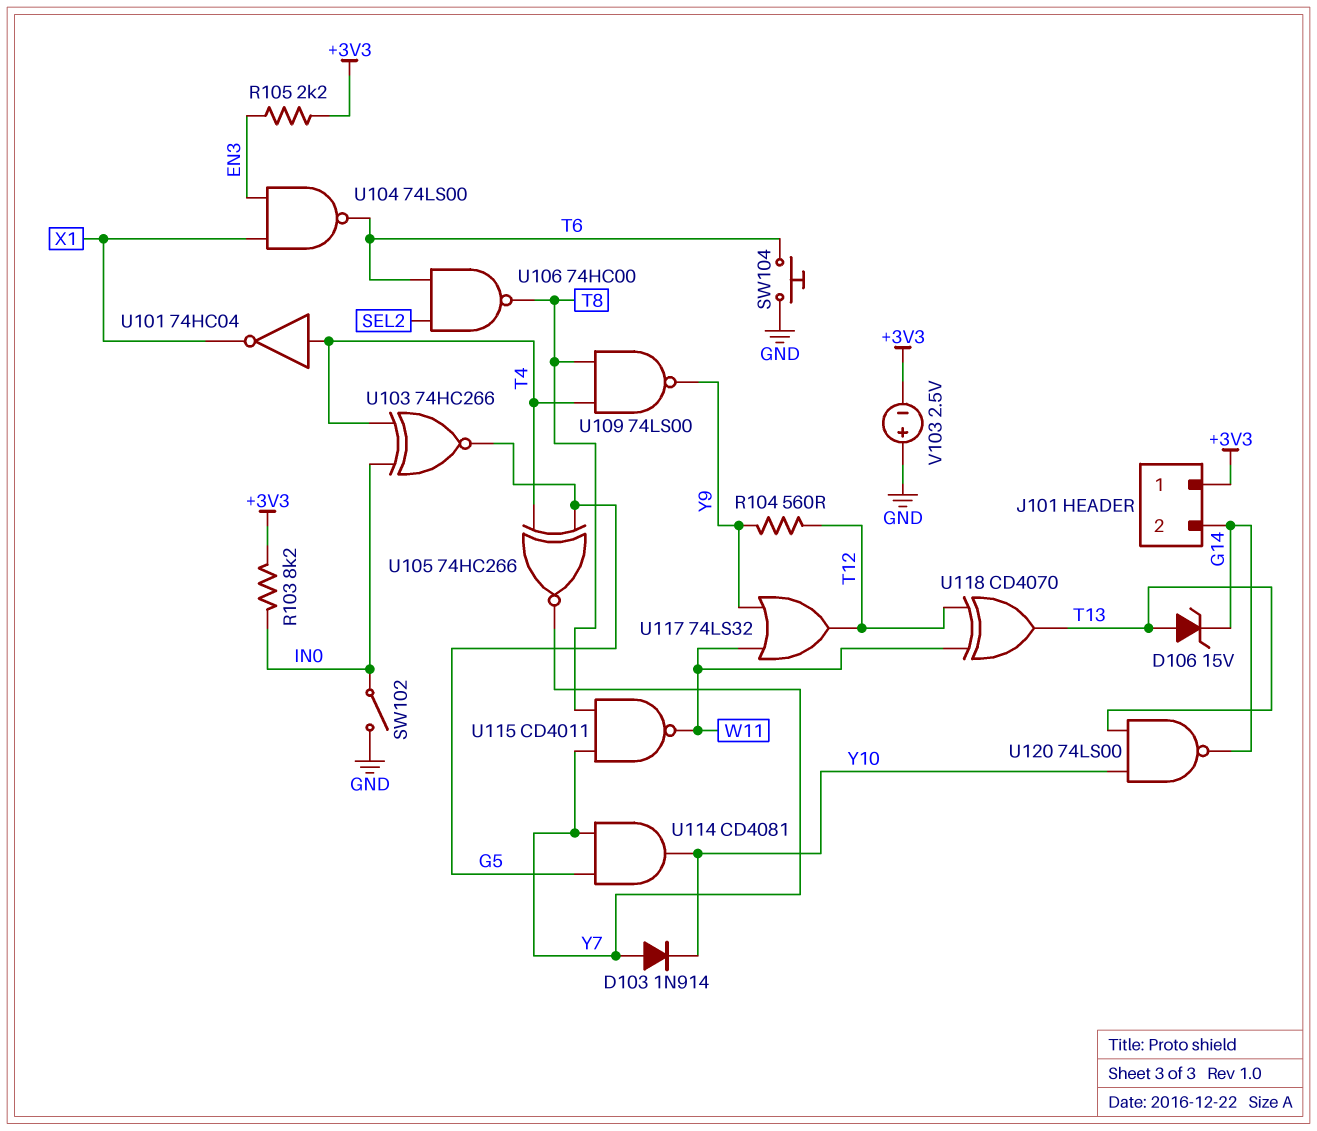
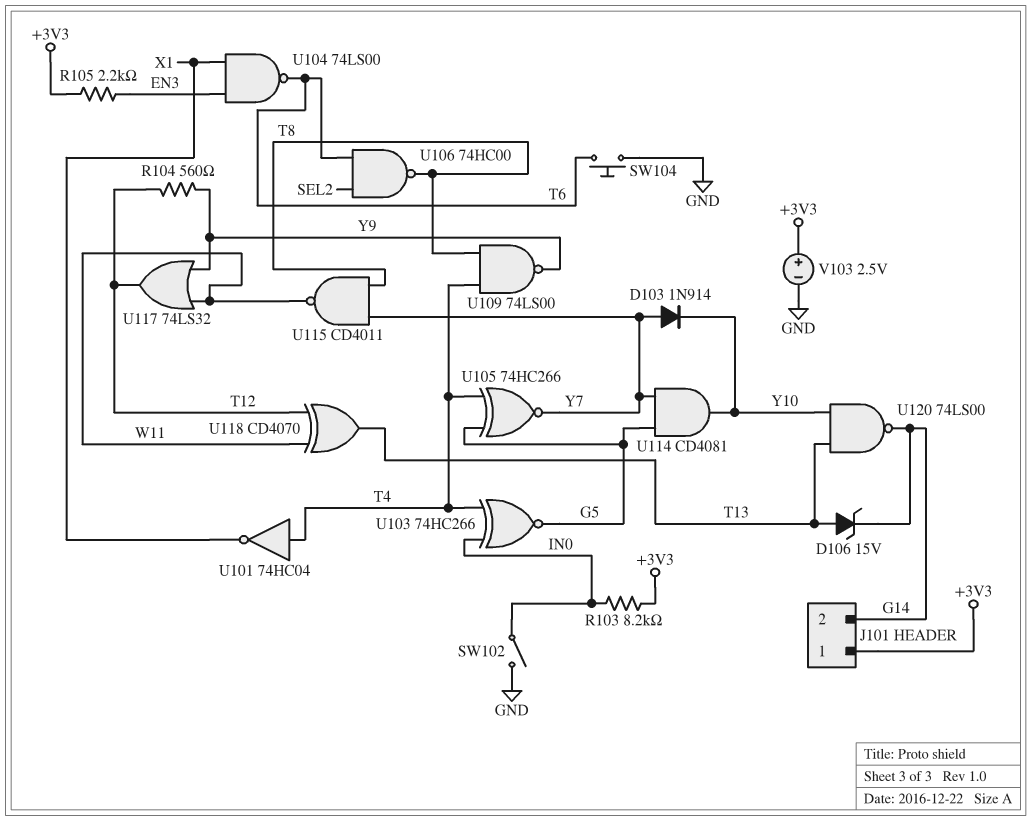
V103: 2.5V (plus GND, minus +3V3) -> 2.5V (plus +3V3, minus GND)

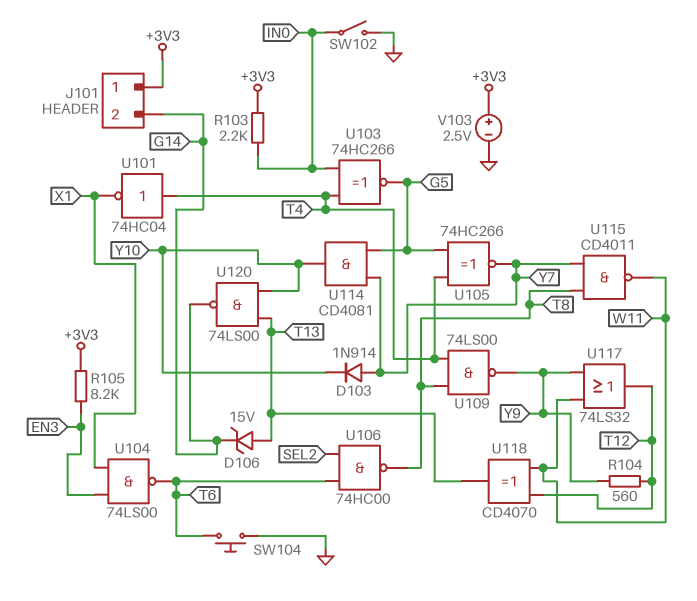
R103: 8.2k (+3V3, IN0) -> 2.2k (+3V3, IN0)
R105: 2.2k (+3V3, EN3) -> 8.2k (+3V3, EN3)

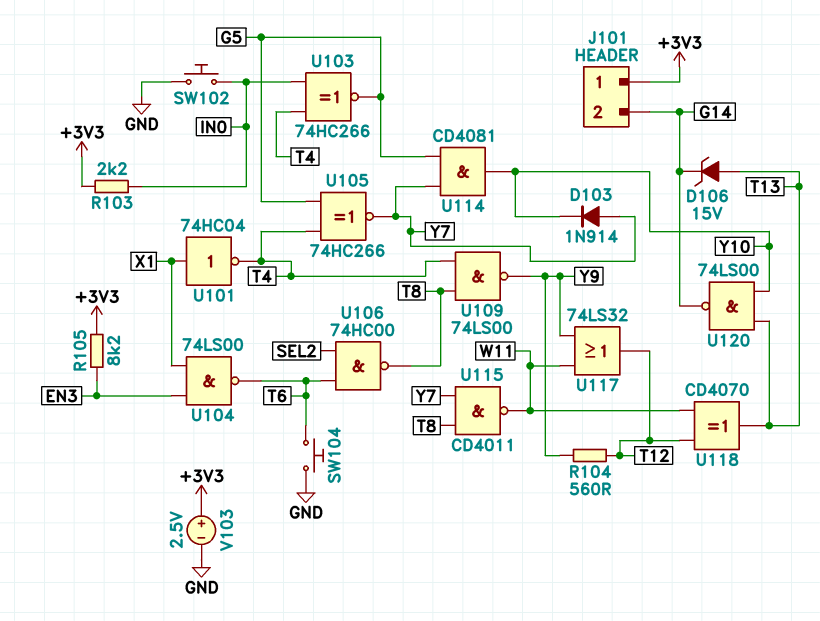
SW102: switch (GND, IN0) -> button (GND, IN0)
U101: NOT 74HC04 (in T4, out X1) -> NOT 74HC04 (in X1, out T4)

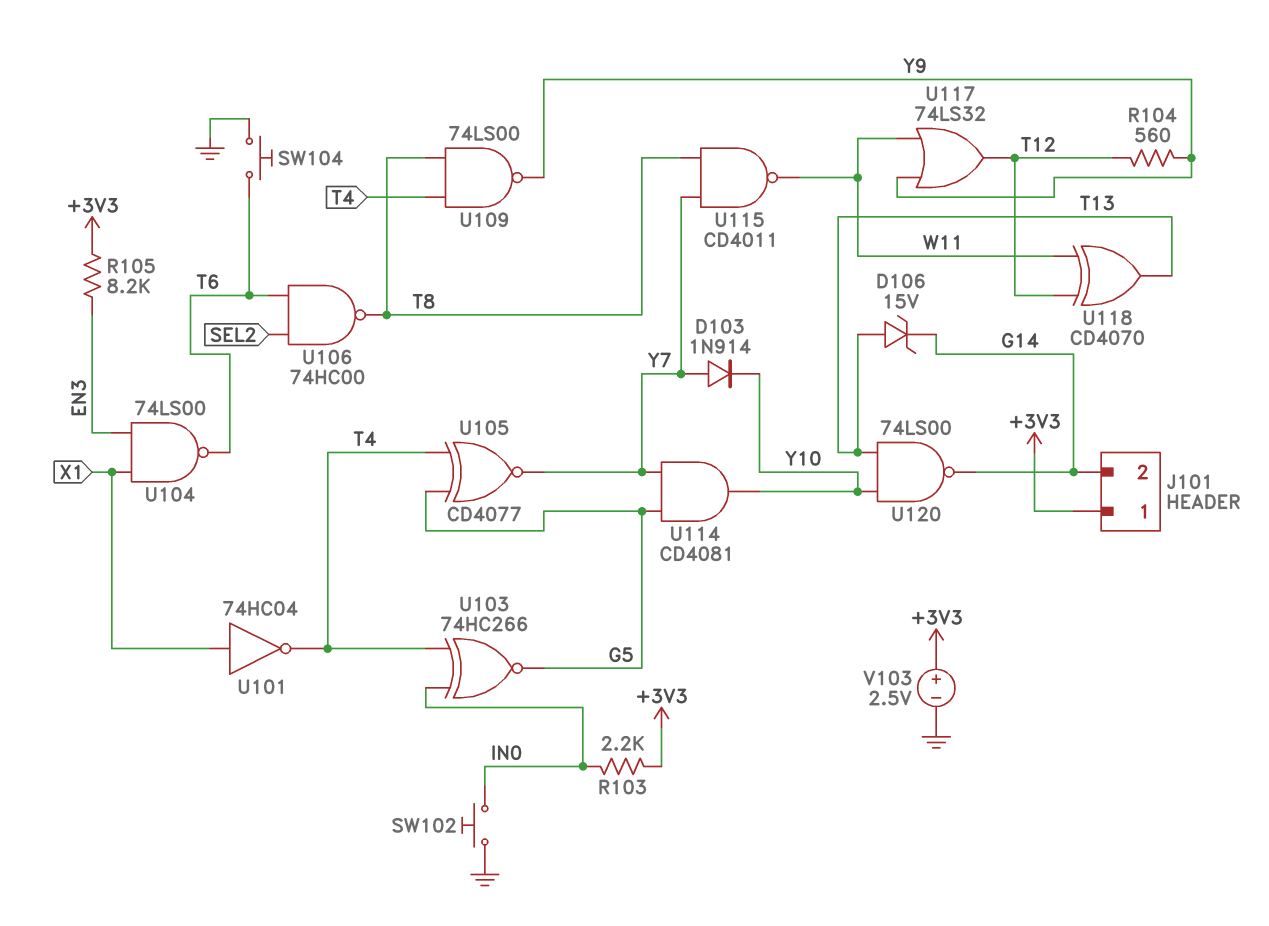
U105: XNOR 74HC266 (in G5, in T4, out Y7) -> XNOR CD4077 (in G5, in T4, out Y7)

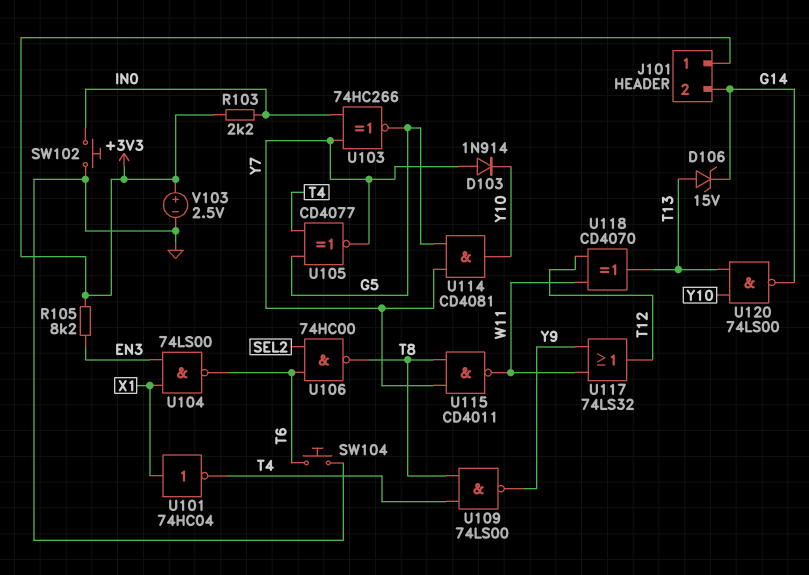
R104: 560 (T12, Y9) -> none
U103: XNOR 74HC266 (in IN0, in T4, out G5) -> XNOR 74HC266 (in IN0, in Y7, out G5)

